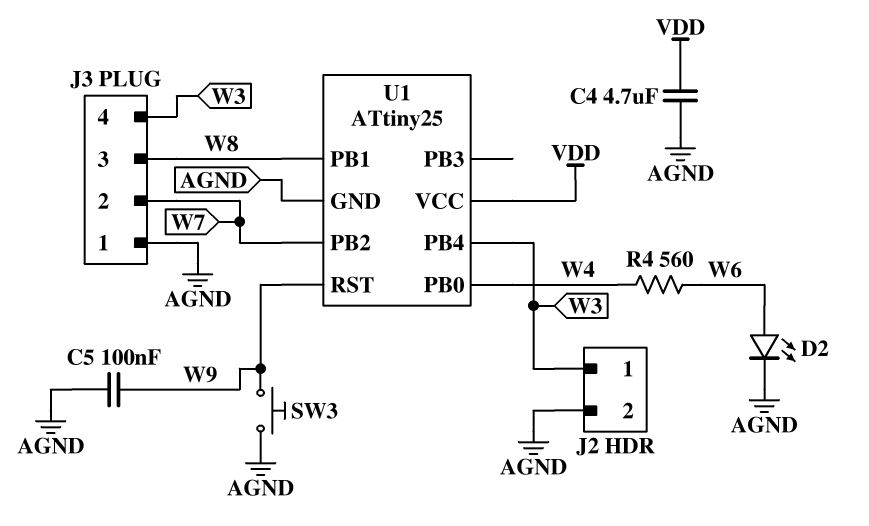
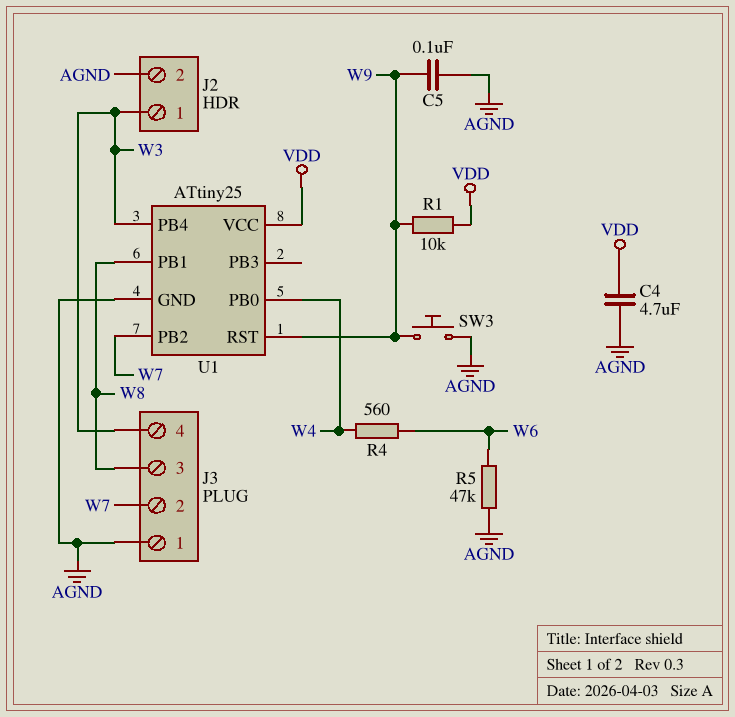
D2: LED (A W6, K AGND) -> none
R1: none -> 10k (VDD, W9)
R5: none -> 47k (AGND, W6)

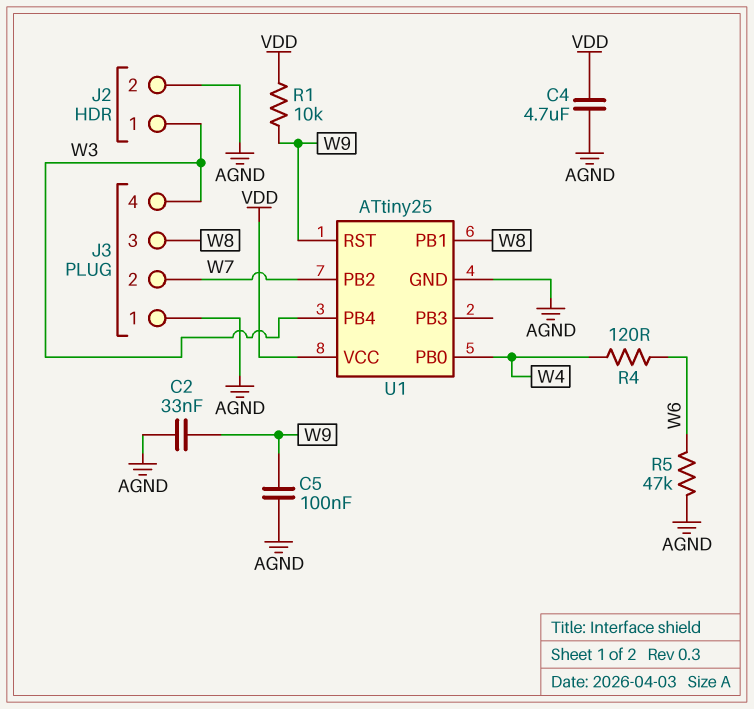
C2: none -> 33nF (AGND, W9)
R4: 560 (W4, W6) -> 120 (W4, W6)
SW3: button (AGND, W9) -> none

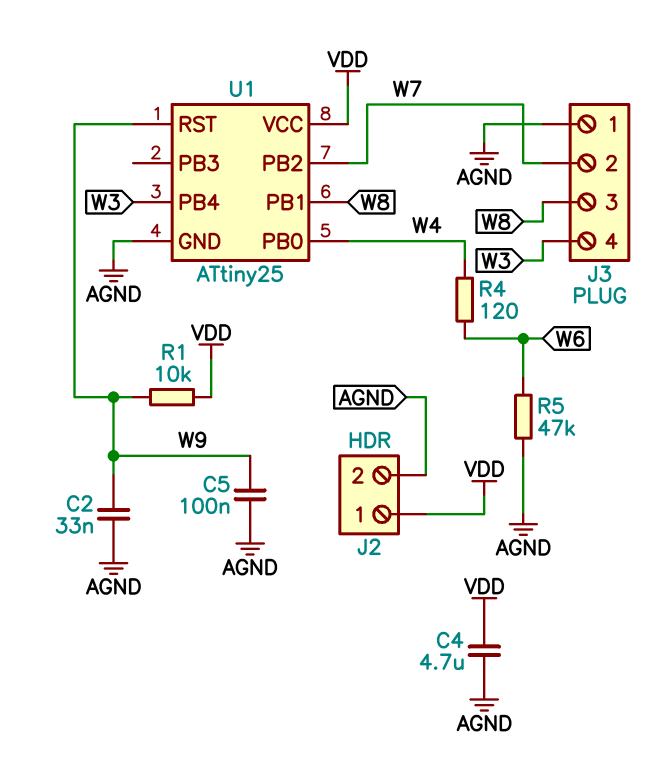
J2 pin 1: W3 -> VDD

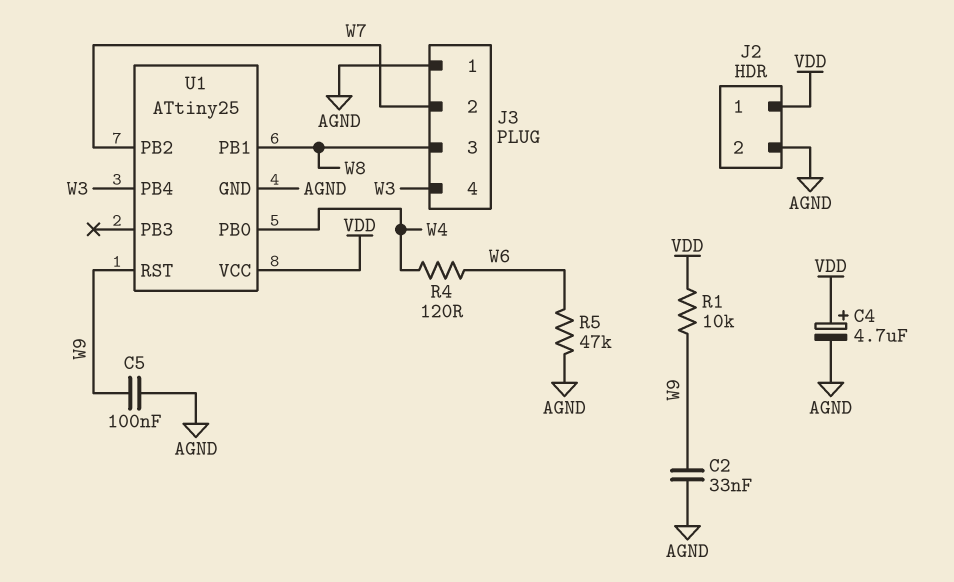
C4: 4.7uF (AGND, VDD) -> 4.7uF (plus VDD, minus AGND)

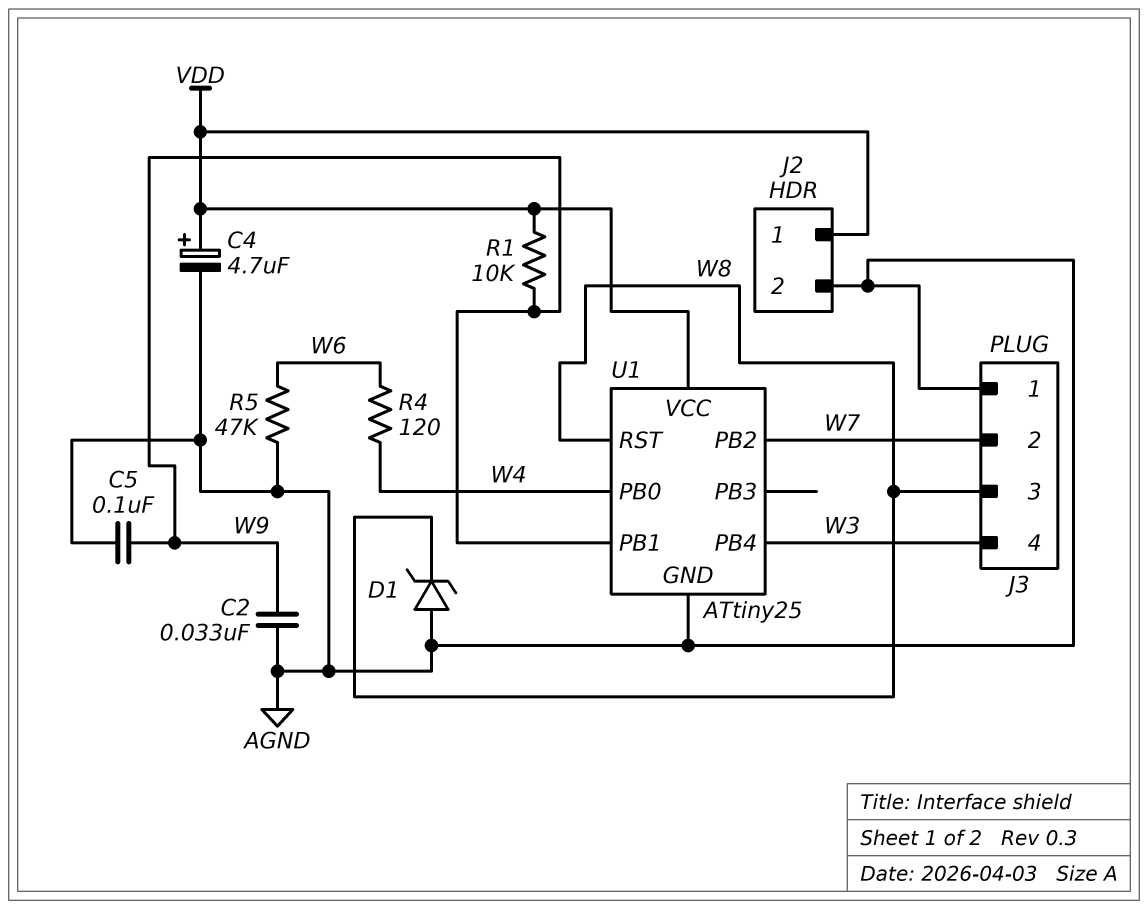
D1: none -> zener (A AGND, K W8)
U1 pin PB1: W8 -> W9
U1 pin RST: W9 -> W8

